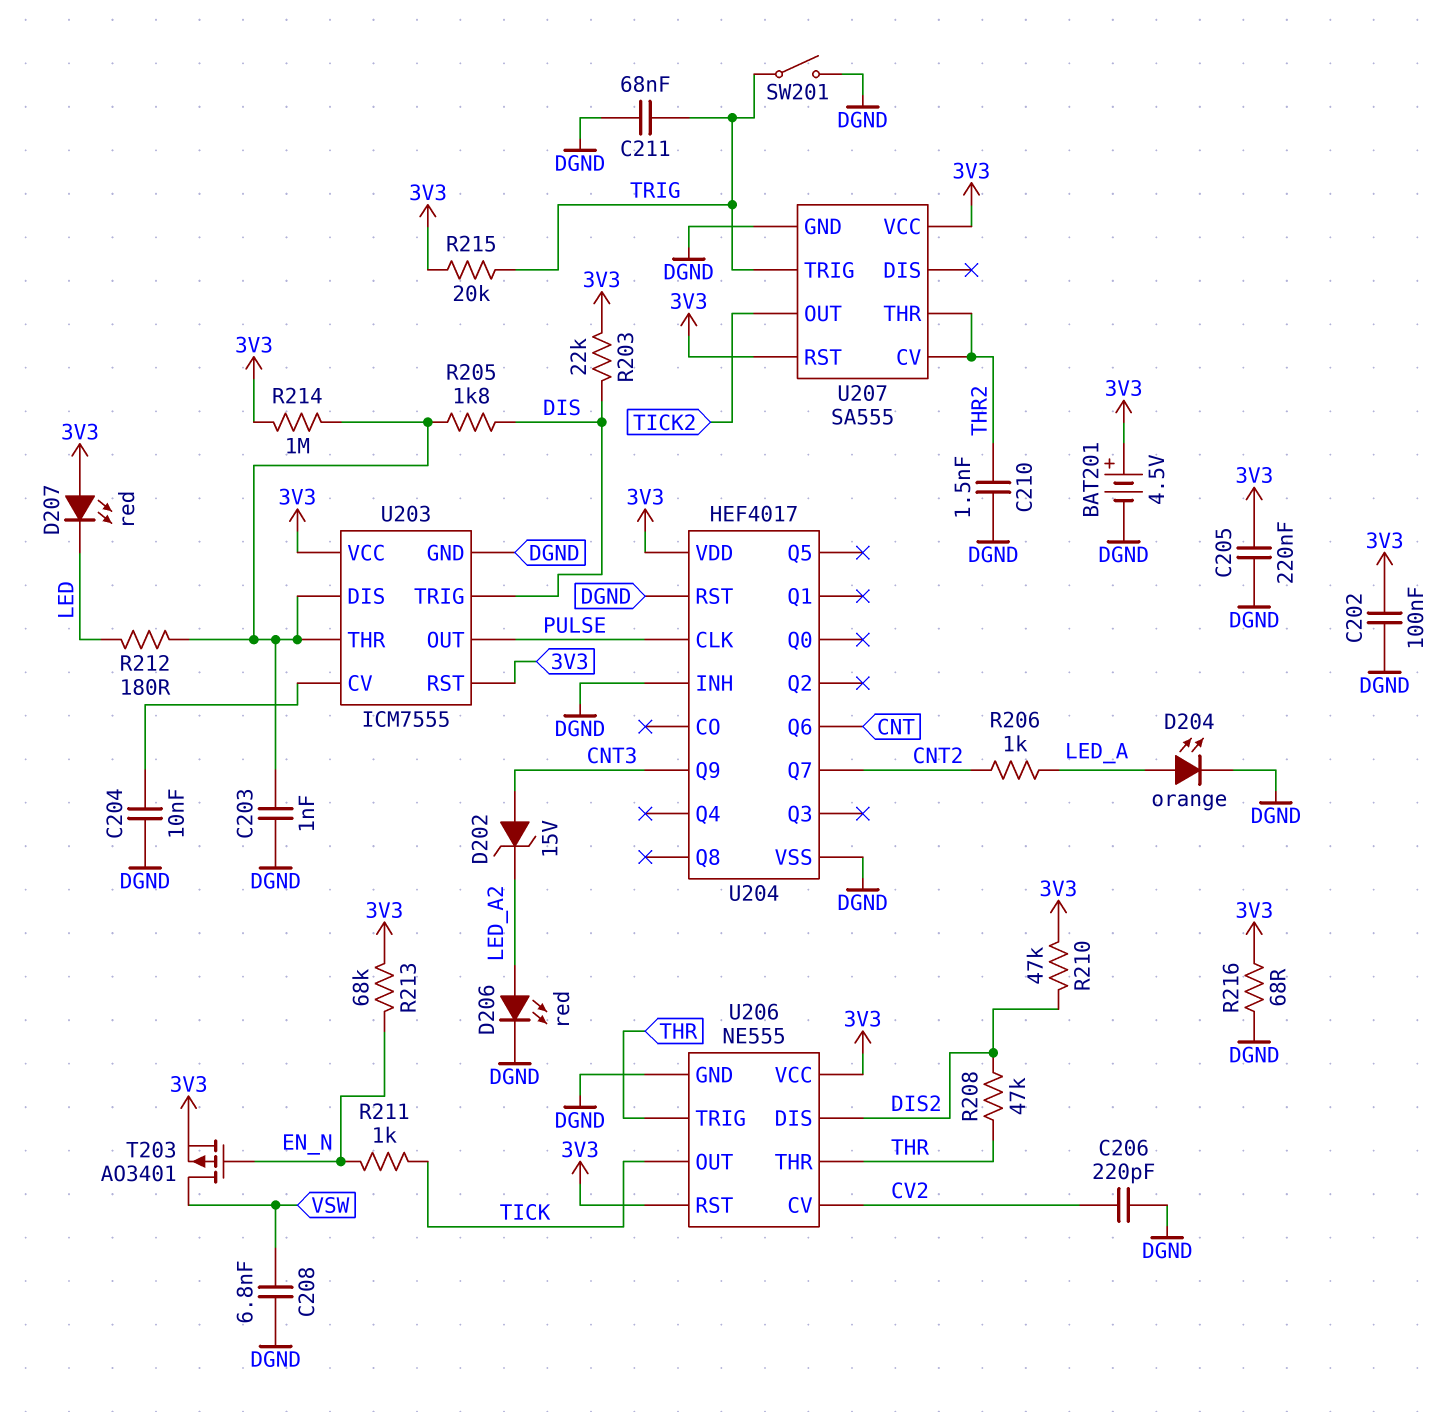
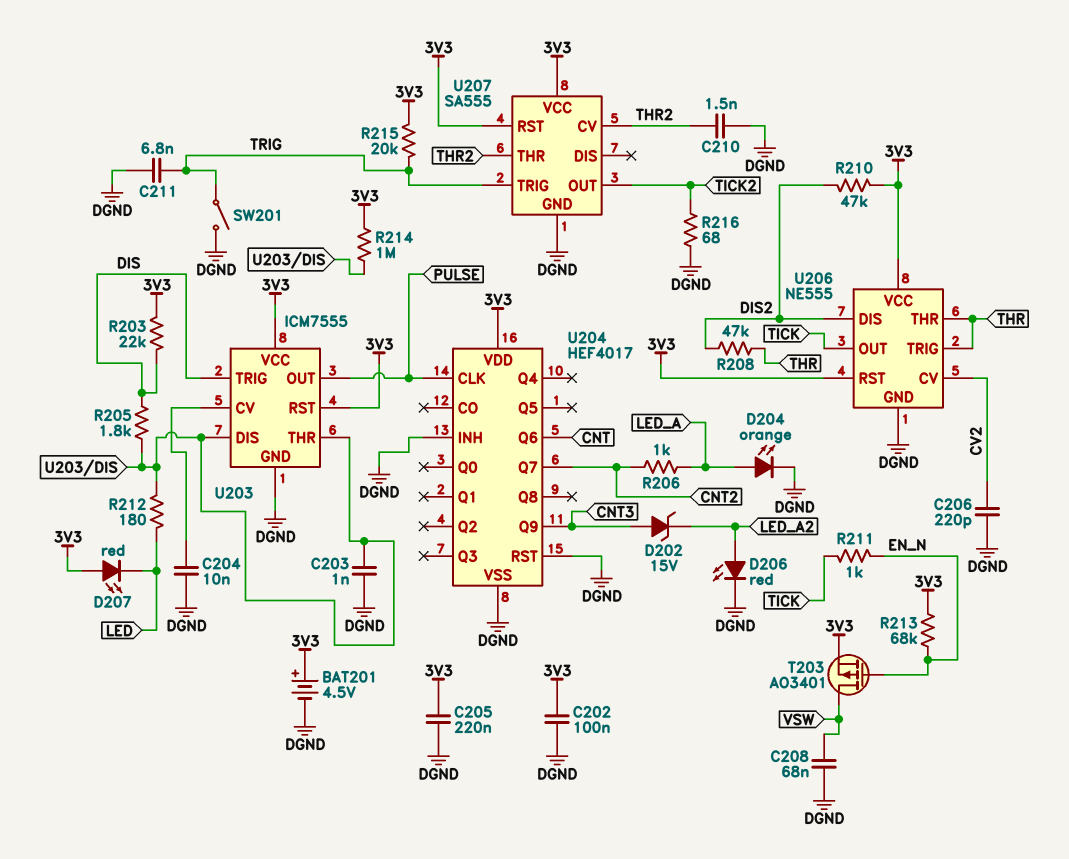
C208: 6.8nF (DGND, VSW) -> 68nF (DGND, VSW)
C211: 68nF (DGND, TRIG) -> 6.8nF (DGND, TRIG)
R216: 68 (3V3, DGND) -> 68 (DGND, TICK2)

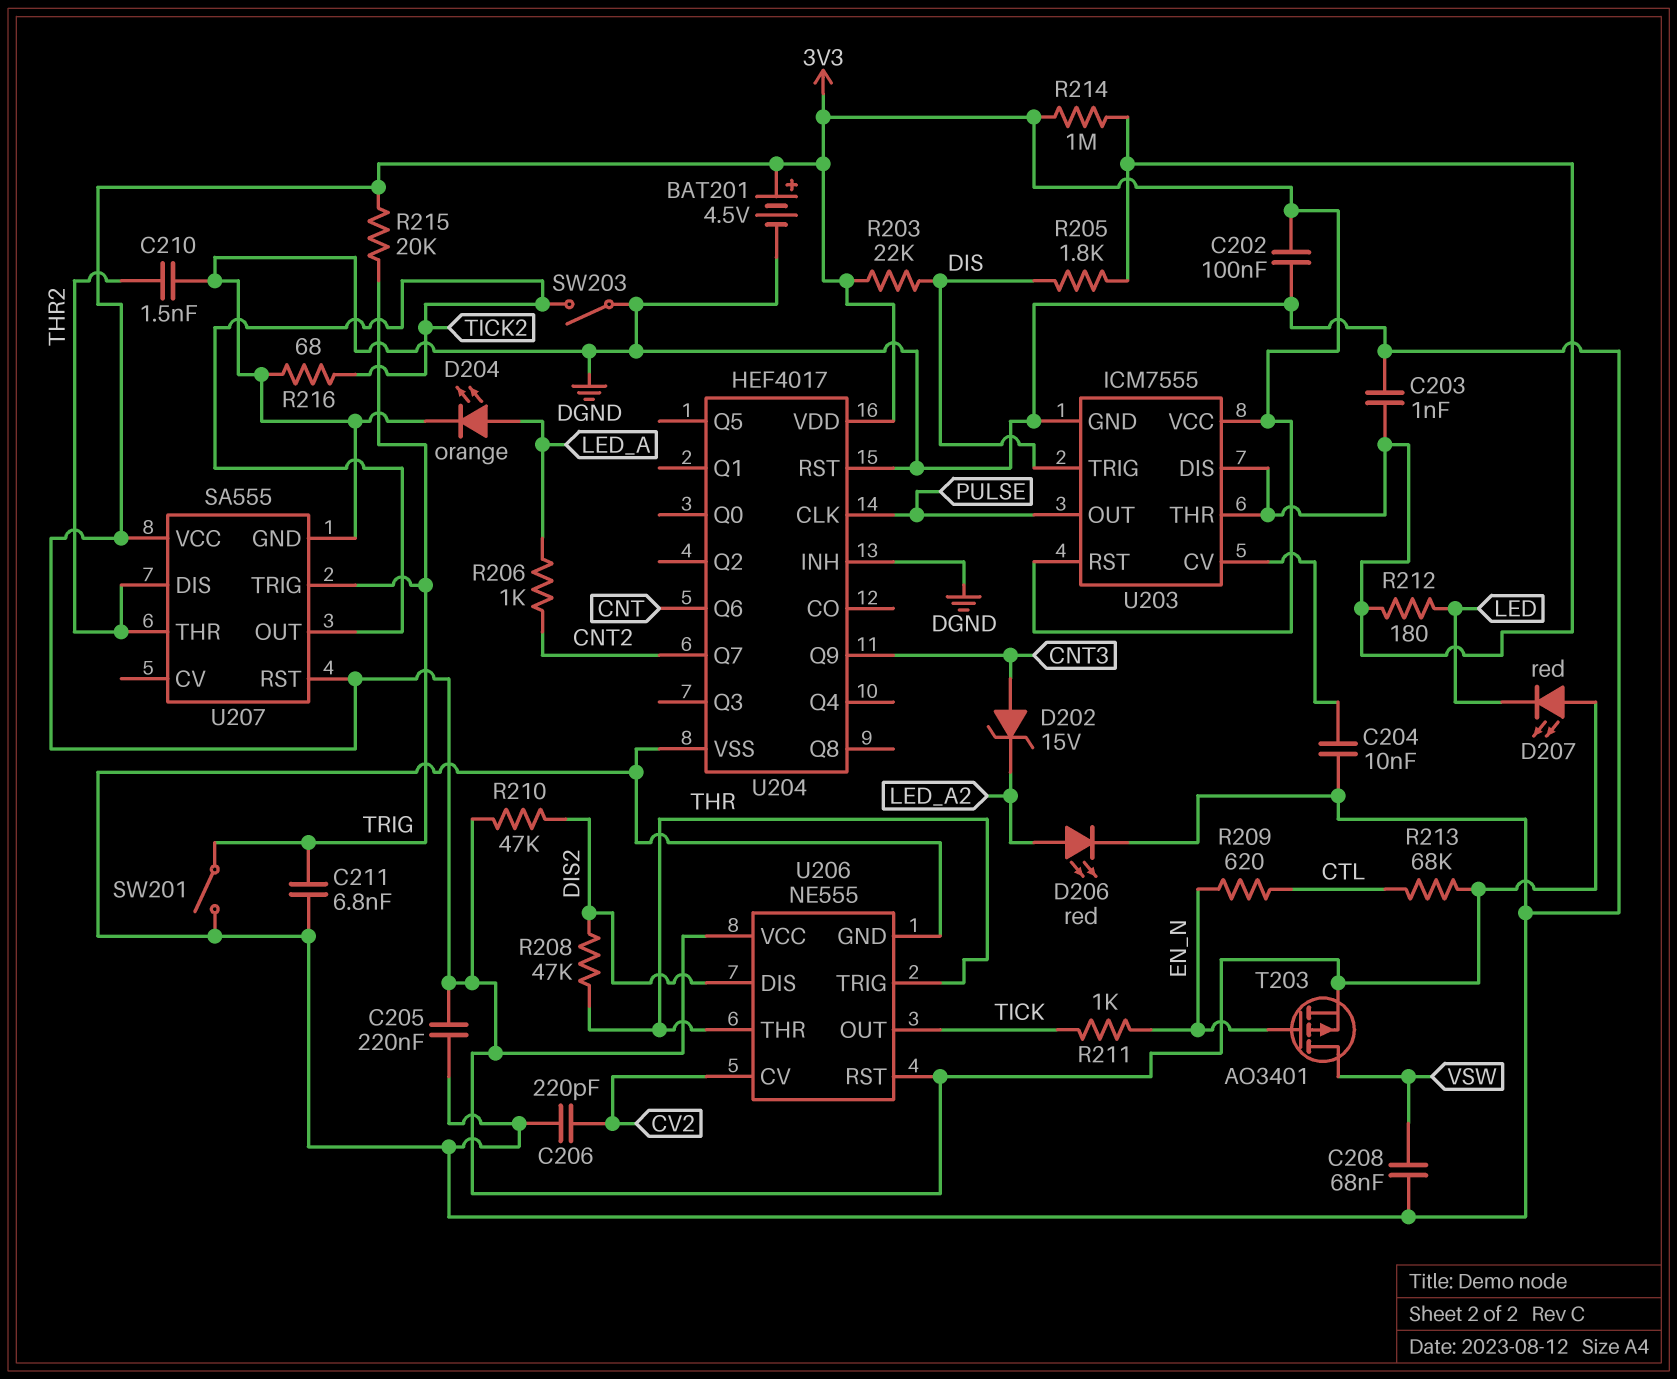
R209: none -> 620 (CTL, EN_N)
R213: 68k (3V3, EN_N) -> 68k (3V3, CTL)
SW203: none -> switch (DGND, TICK2)
U207 pin CV: THR2 -> none
U207 pin DIS: none -> THR2

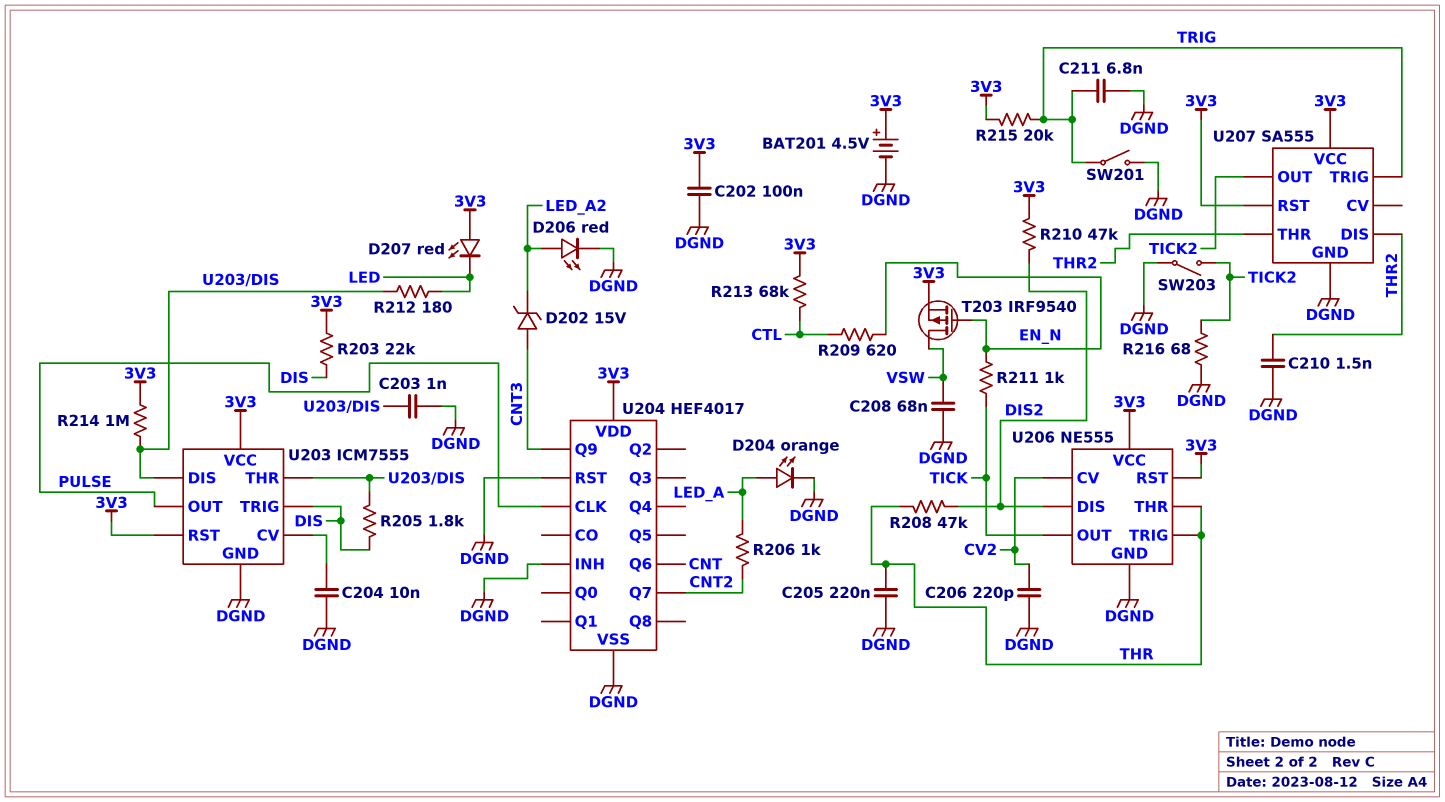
C205: 220nF (3V3, DGND) -> 220nF (DGND, THR)
T203: PMOS AO3401 (G EN_N, D VSW, S 3V3) -> PMOS IRF9540 (G EN_N, D VSW, S 3V3)

